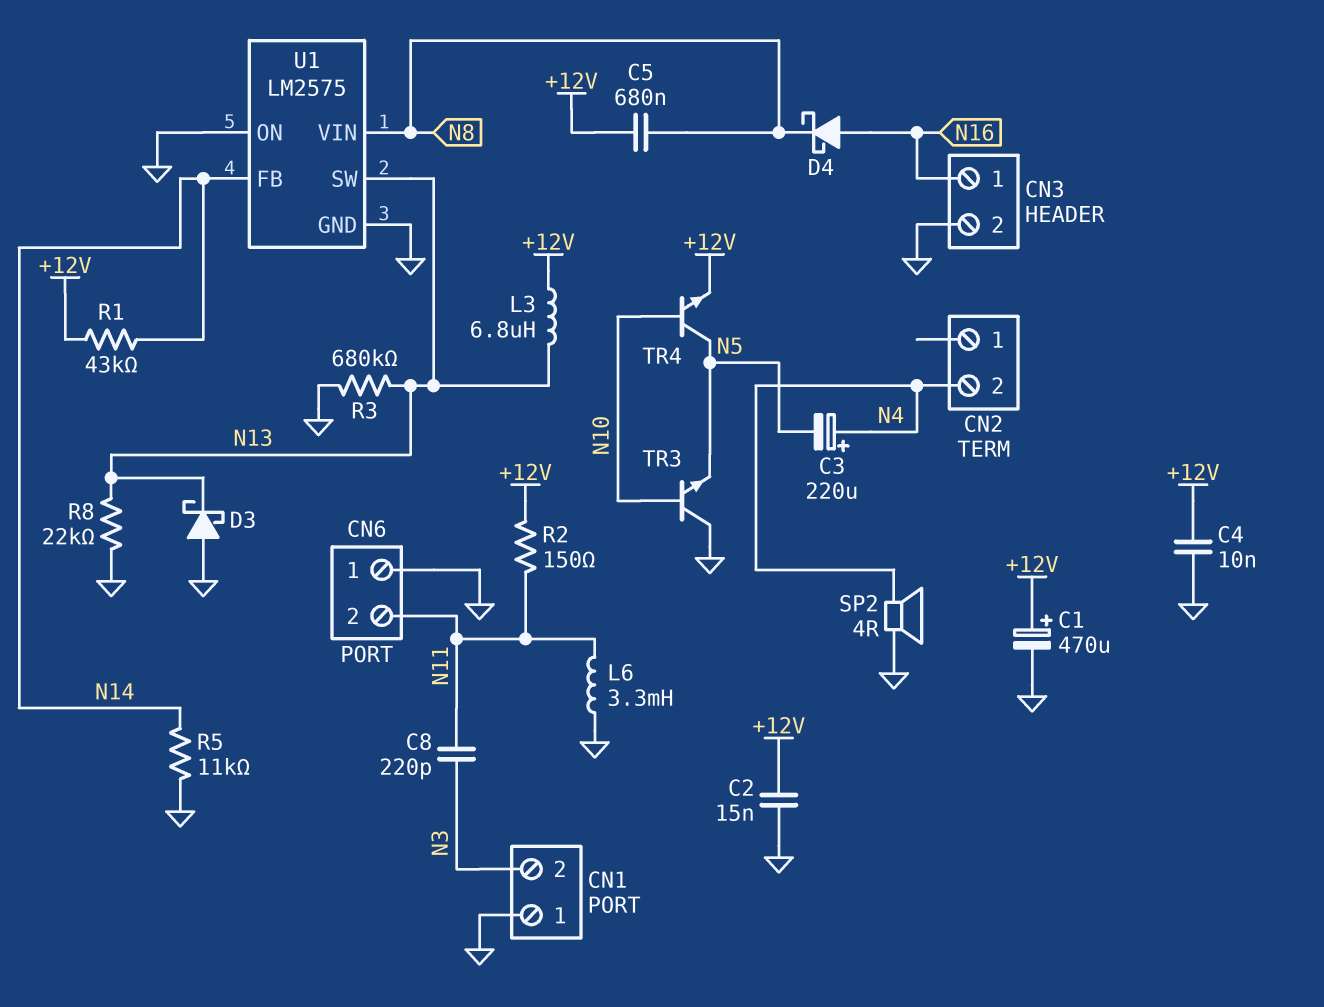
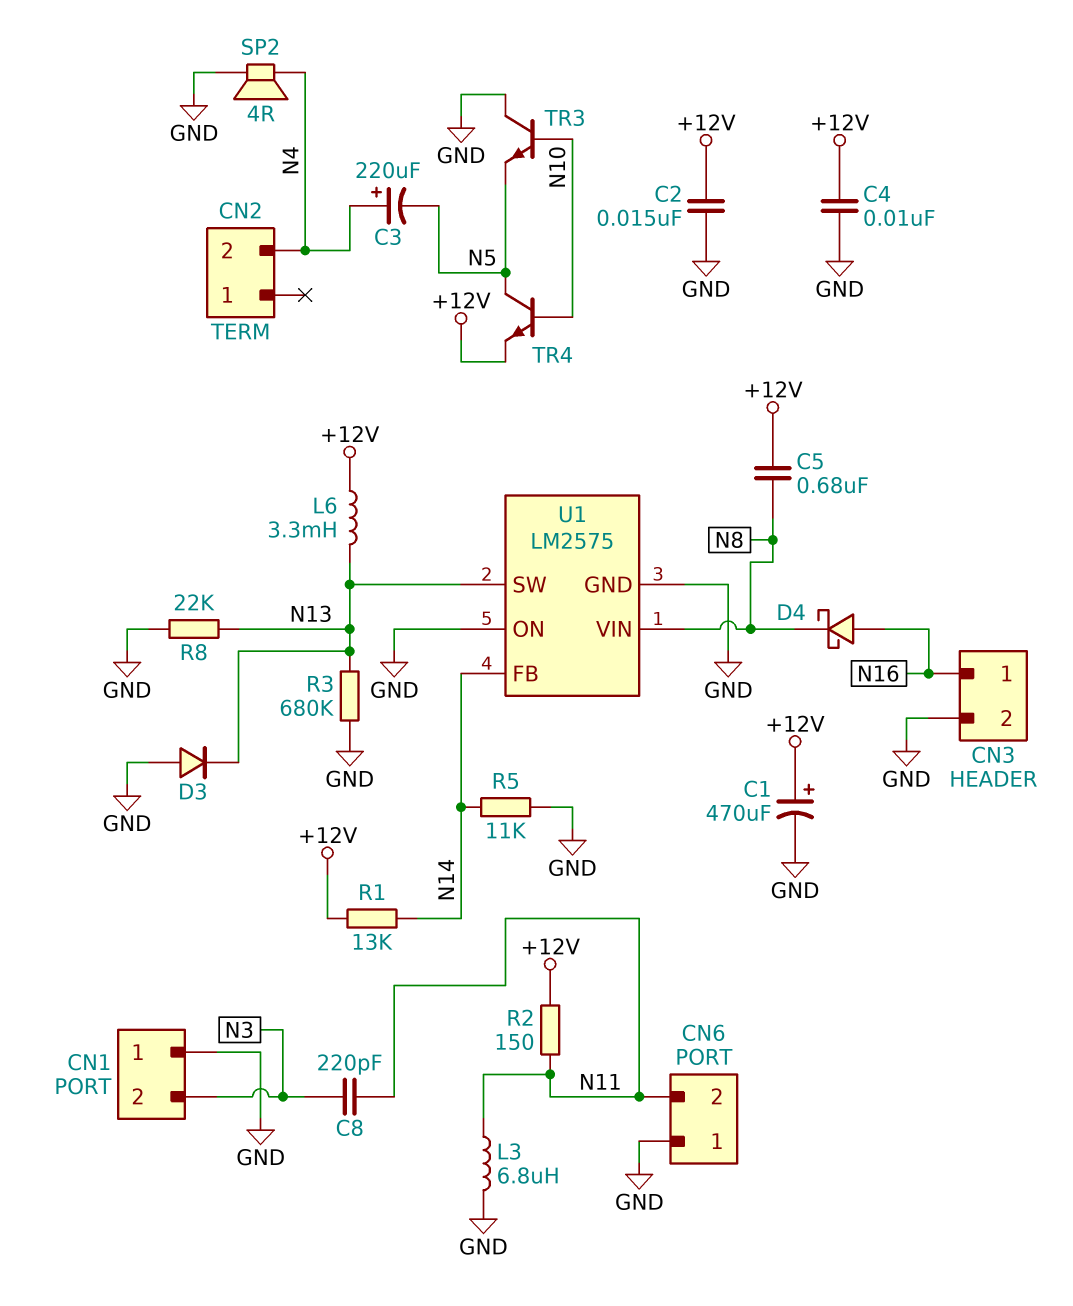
D3: schottky (A GND, K N13) -> diode (A GND, K N13)
L3: 6.8uH (+12V, N13) -> 6.8uH (GND, N11)
L6: 3.3mH (GND, N11) -> 3.3mH (+12V, N13)
R1: 43k (+12V, N14) -> 13k (+12V, N14)

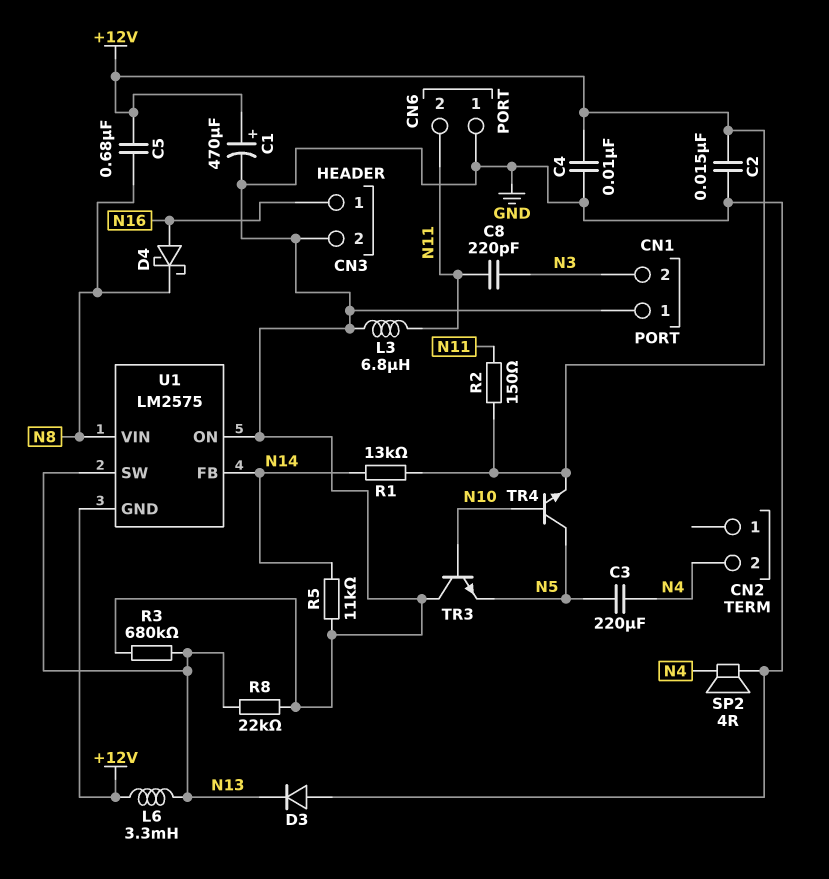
C3: 220uF (plus N4, minus N5) -> 220uF (N4, N5)
U1 pin GND: GND -> +12V

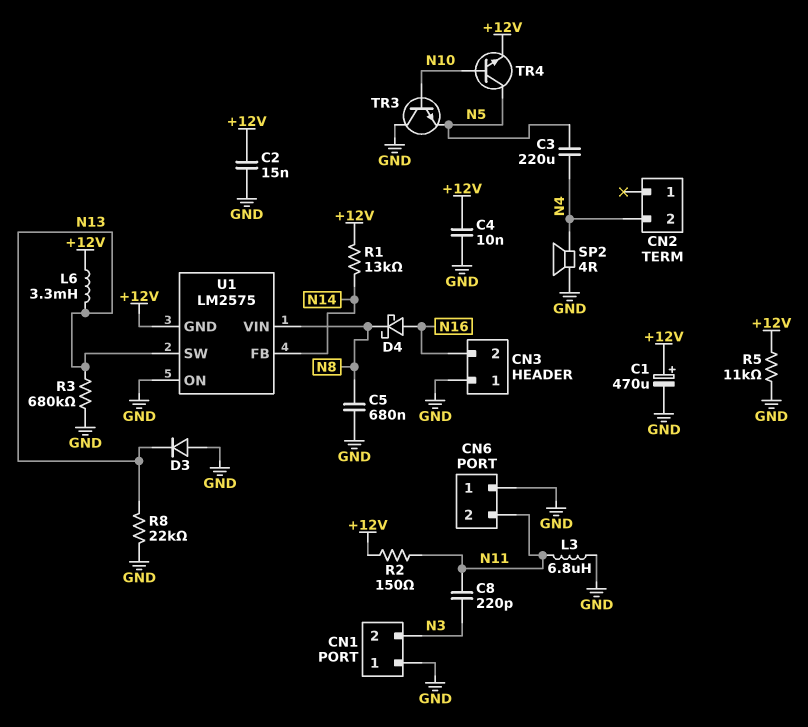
C5: 680nF (+12V, N8) -> 680nF (GND, N8)
CN3 pin 1: N16 -> GND
CN3 pin 2: GND -> N16
R5: 11k (GND, N14) -> 11k (+12V, GND)

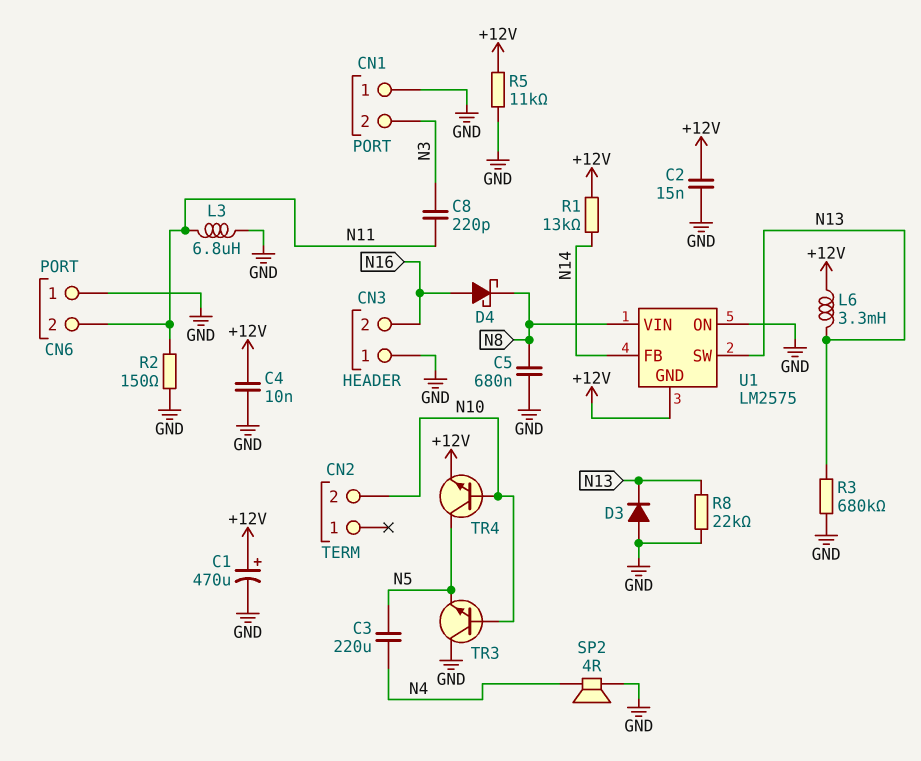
CN2 pin 2: N4 -> N10
R2: 150 (+12V, N11) -> 150 (GND, N11)

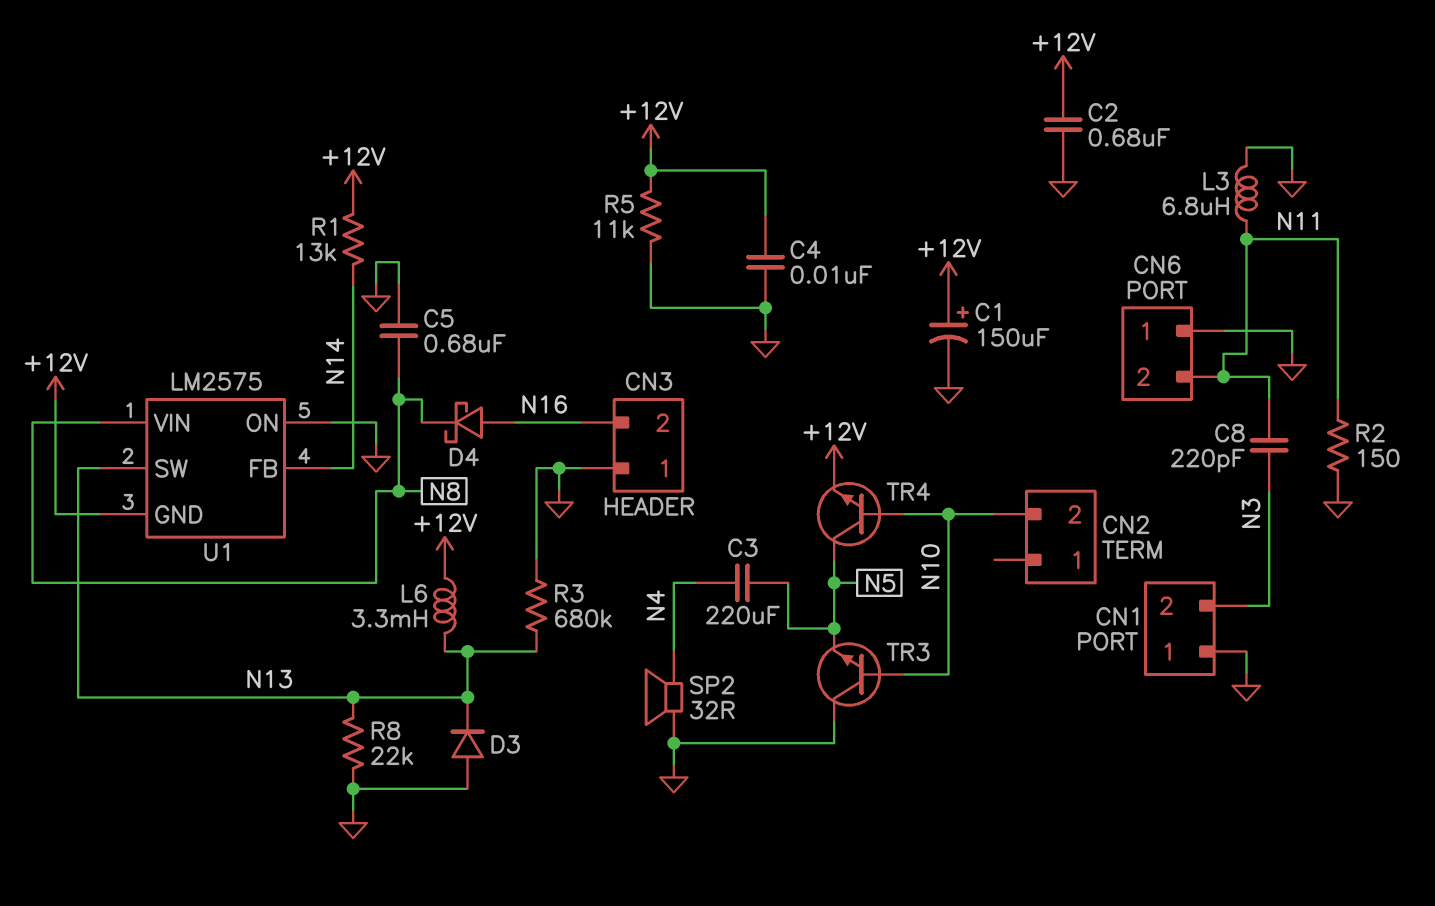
C1: 470uF (plus +12V, minus GND) -> 150uF (plus +12V, minus GND)
C2: 15nF (+12V, GND) -> 680nF (+12V, GND)
SP2: speaker 4R (GND, N4) -> speaker 32R (GND, N4)

